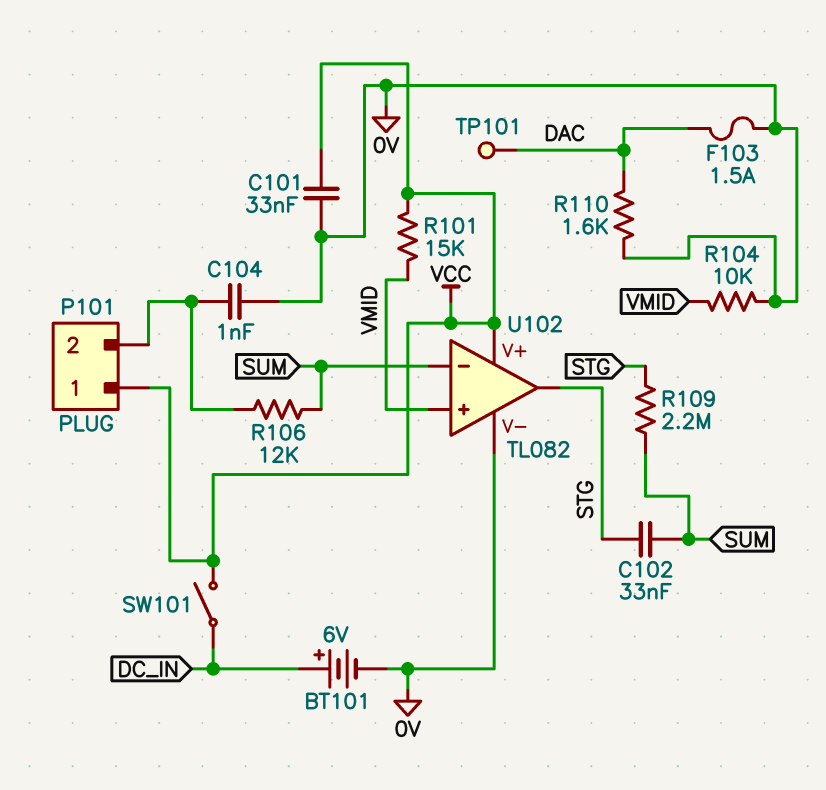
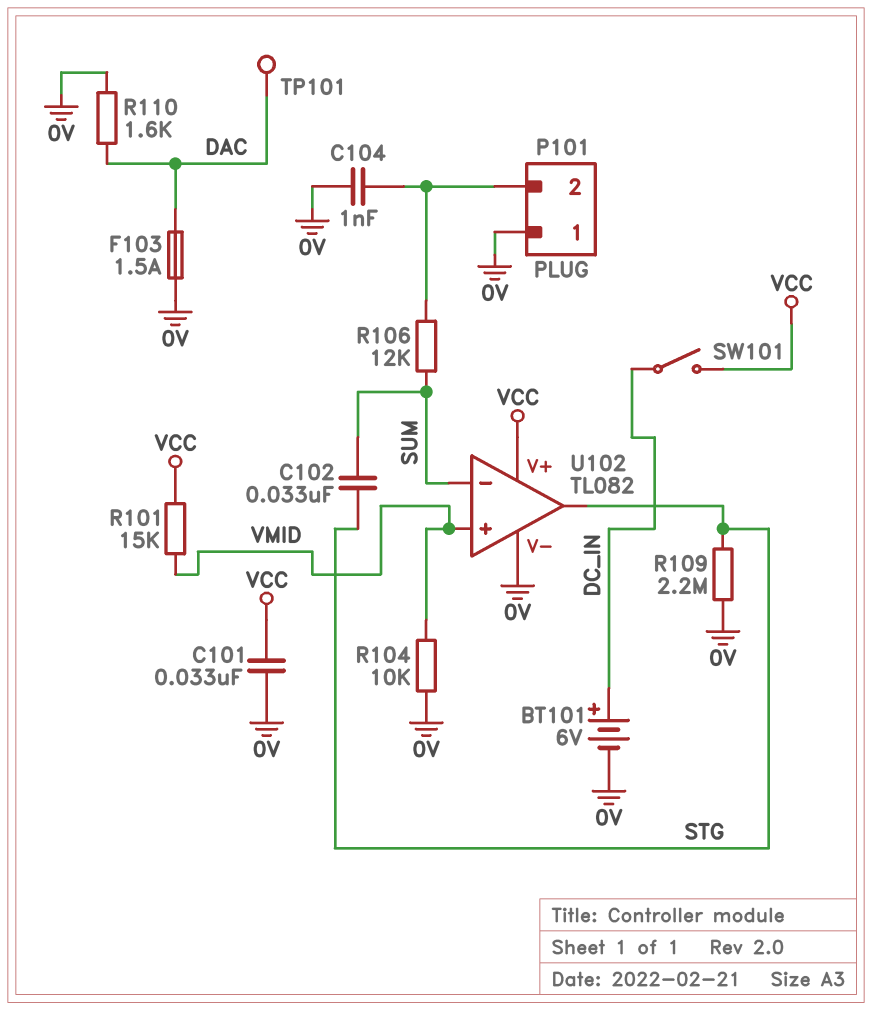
P101 pin 1: VCC -> 0V
R109: 2.2M (STG, SUM) -> 2.2M (0V, STG)

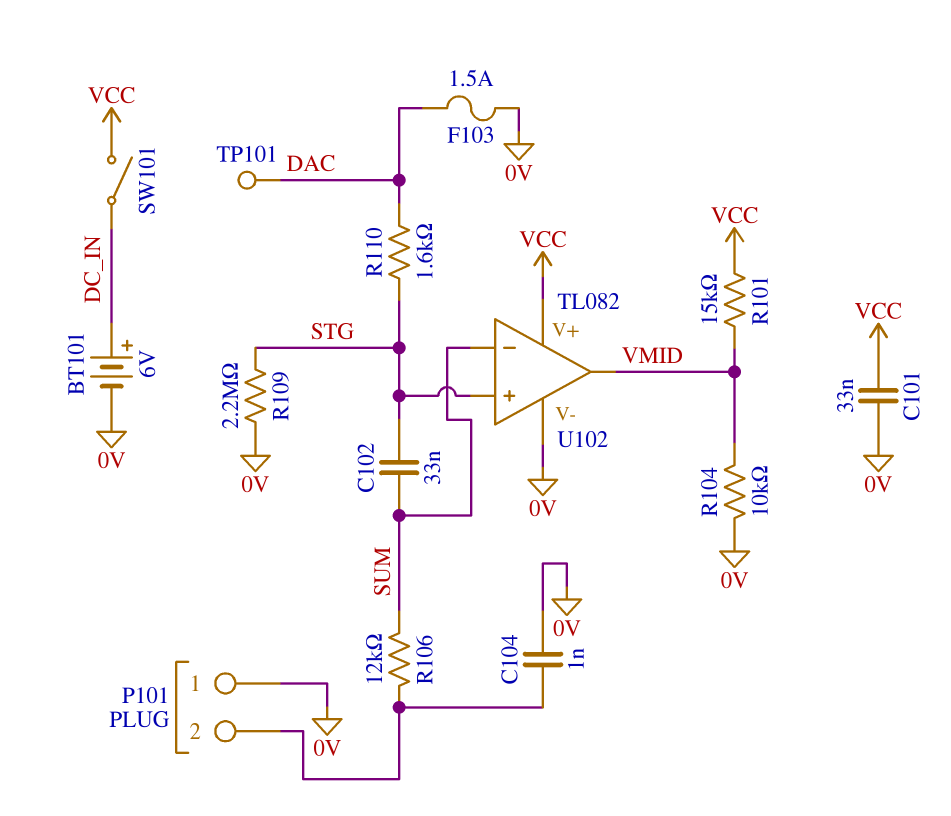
R110: 1.6k (0V, DAC) -> 1.6k (DAC, STG)
U102 pin in+: VMID -> STG
U102 pin out: STG -> VMID

